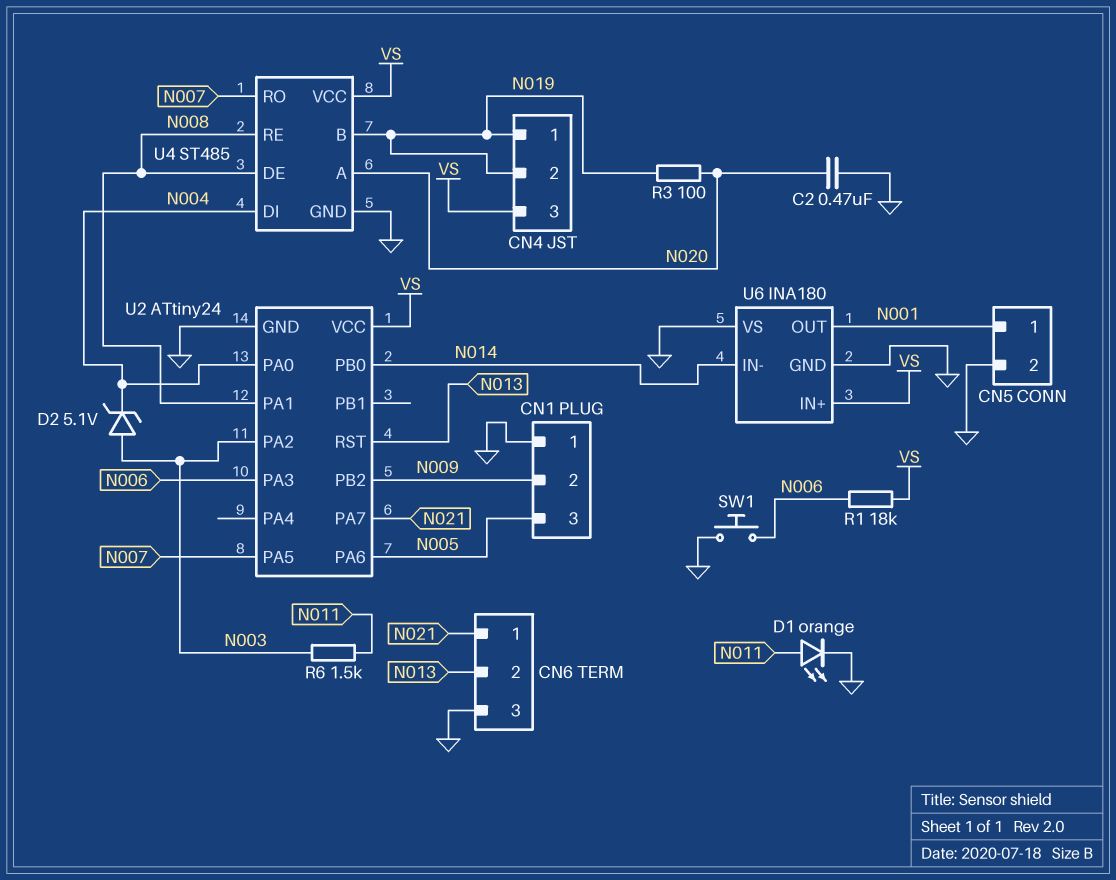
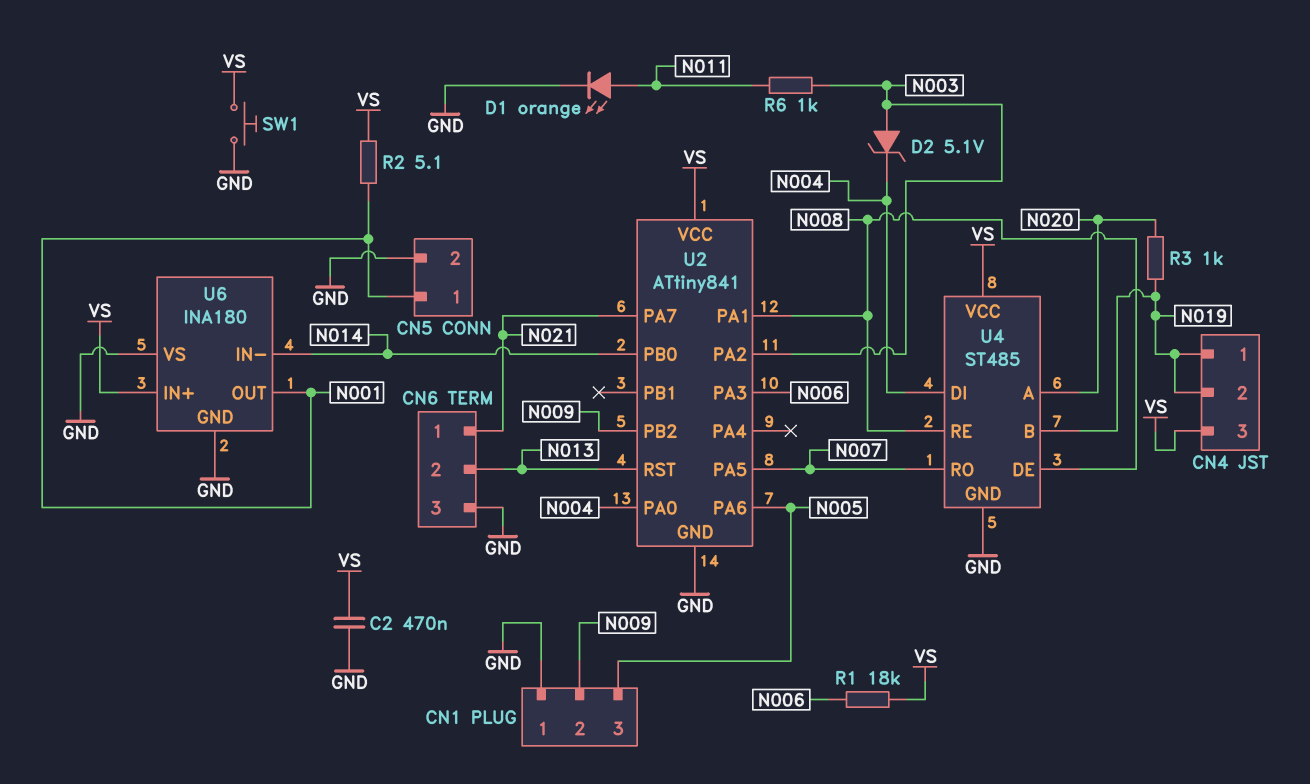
C2: 470nF (GND, N020) -> 470nF (GND, VS)
R2: none -> 5.1 (N001, VS)
R3: 100 (N019, N020) -> 1k (N019, N020)
R6: 1.5k (N003, N011) -> 1k (N003, N011)
SW1: button (GND, N006) -> button (GND, VS)
U2: ATtiny24 -> ATtiny841

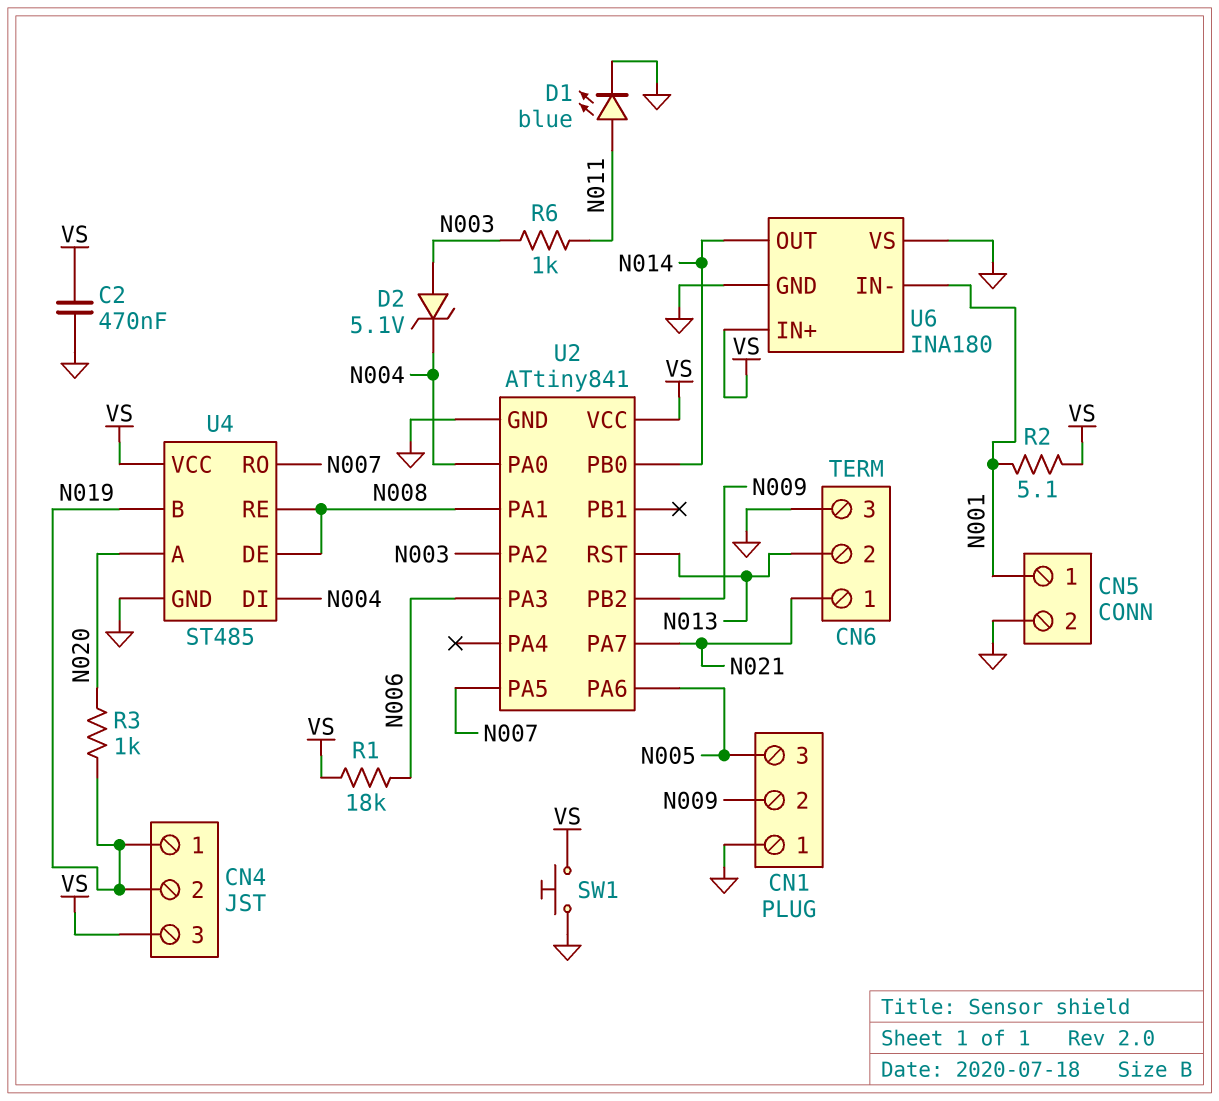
D1: LED orange (A N011, K GND) -> LED blue (A N011, K GND)
U6 pin IN-: N014 -> N001
U6 pin OUT: N001 -> N014

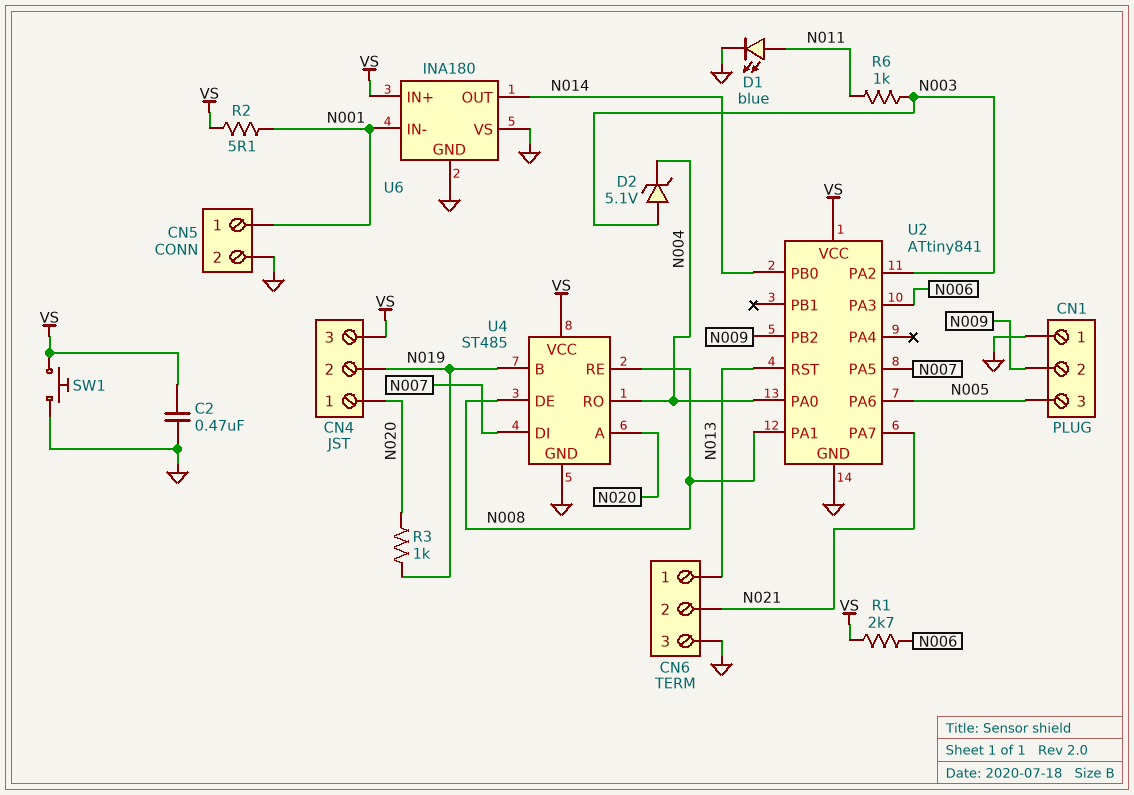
CN4 pin 1: N019 -> N020
CN6 pin 1: N021 -> N013
CN6 pin 2: N013 -> N021
R1: 18k (N006, VS) -> 2.7k (N006, VS)
U4 pin DI: N004 -> N007
U4 pin RO: N007 -> N004

